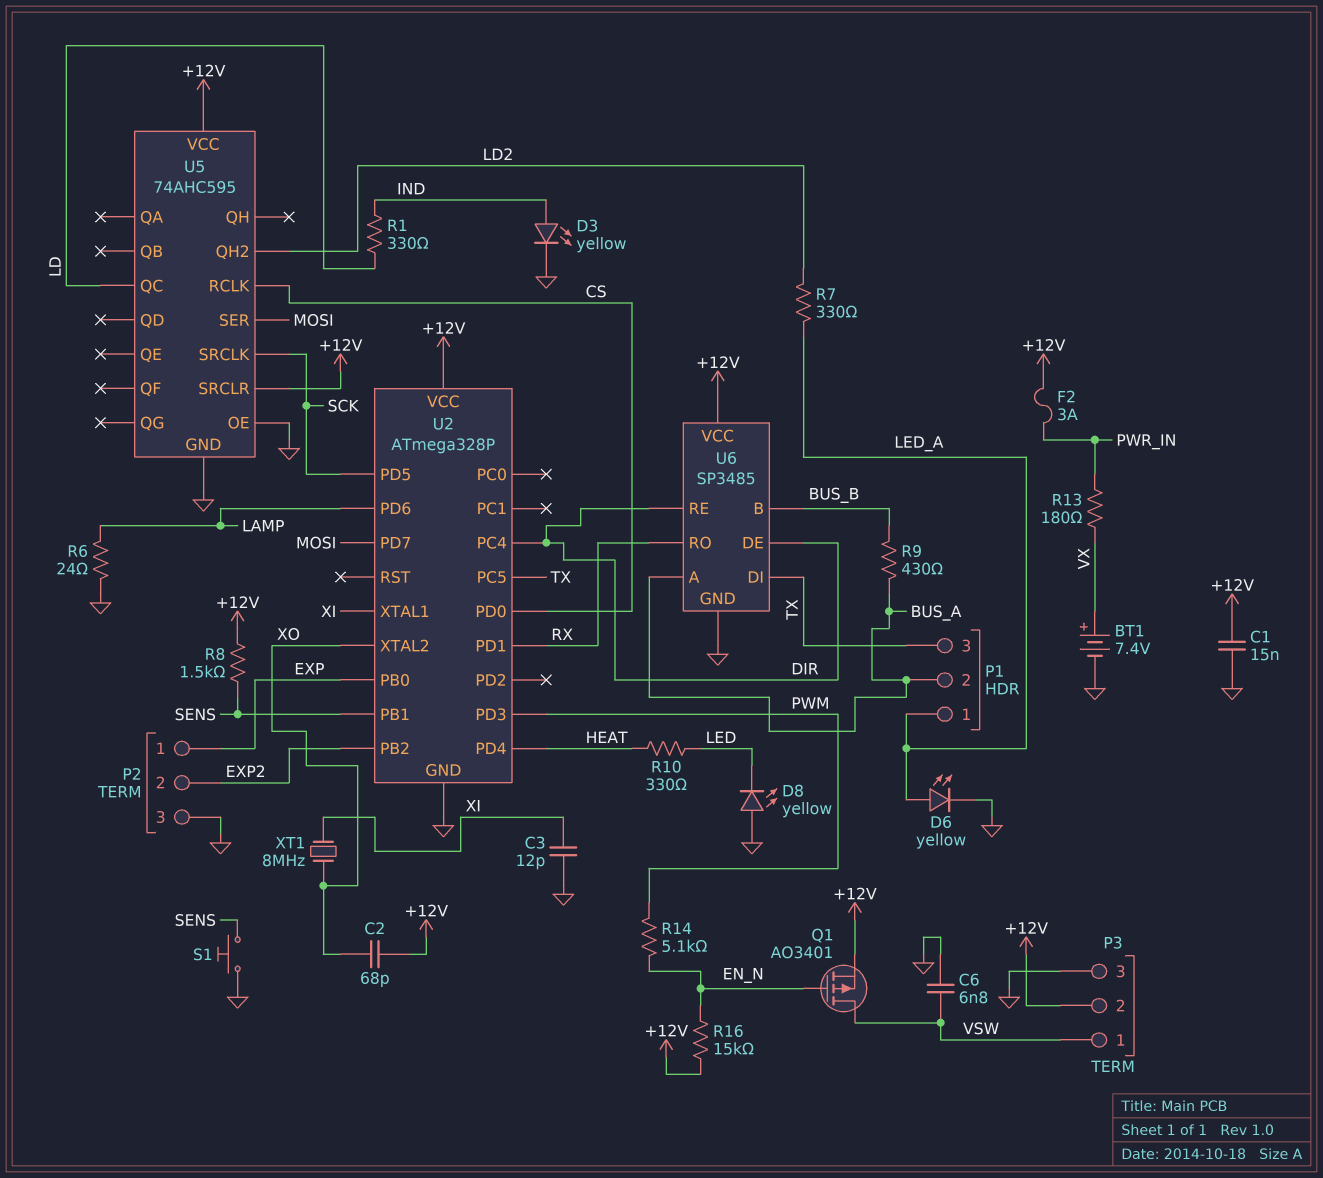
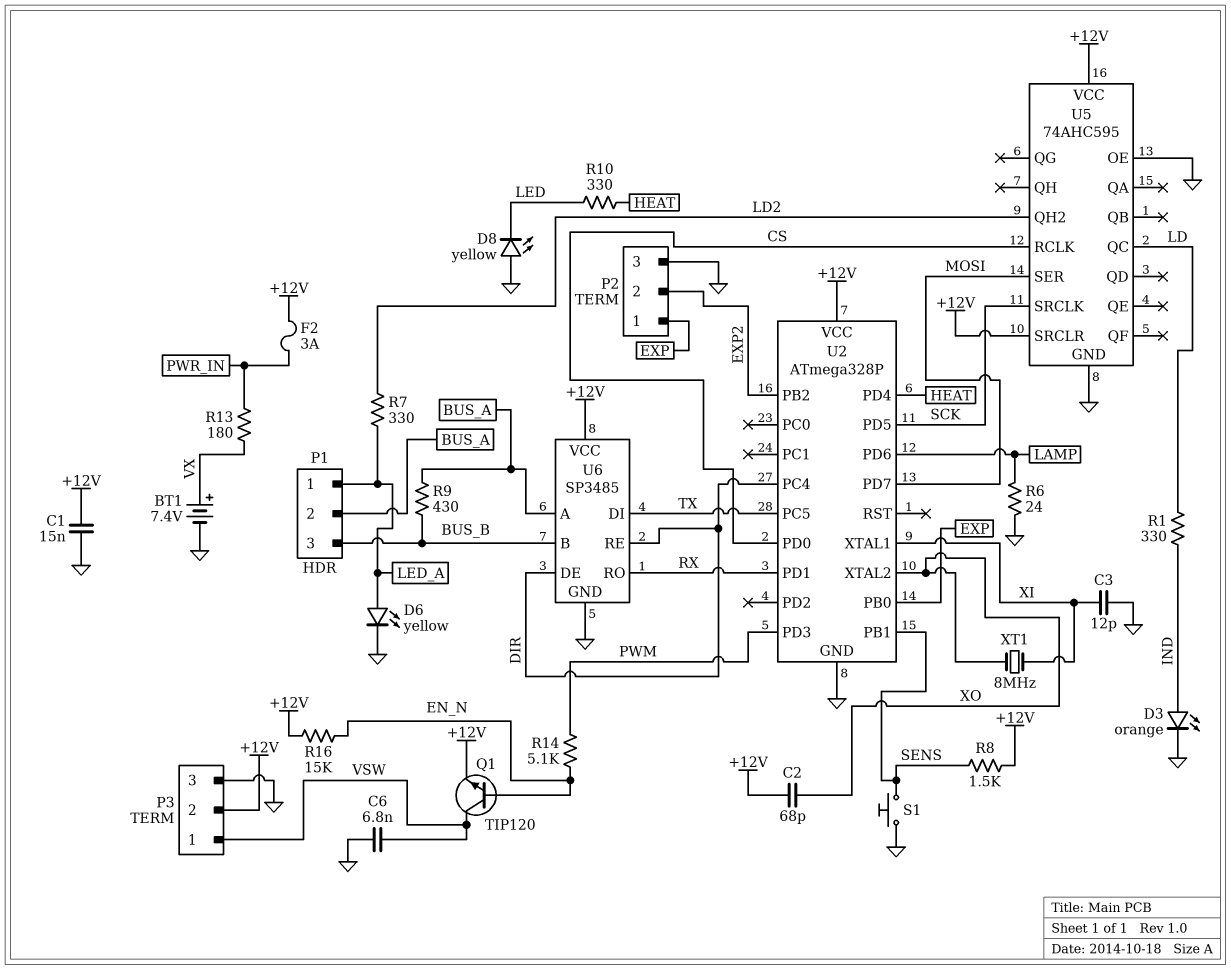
D3: LED yellow (A IND, K GND) -> LED orange (A IND, K GND)
P1 pin 3: TX -> BUS_B
Q1: PMOS AO3401 (G EN_N, D VSW, S +12V) -> NPN TIP120 (B EN_N, C VSW, E +12V)

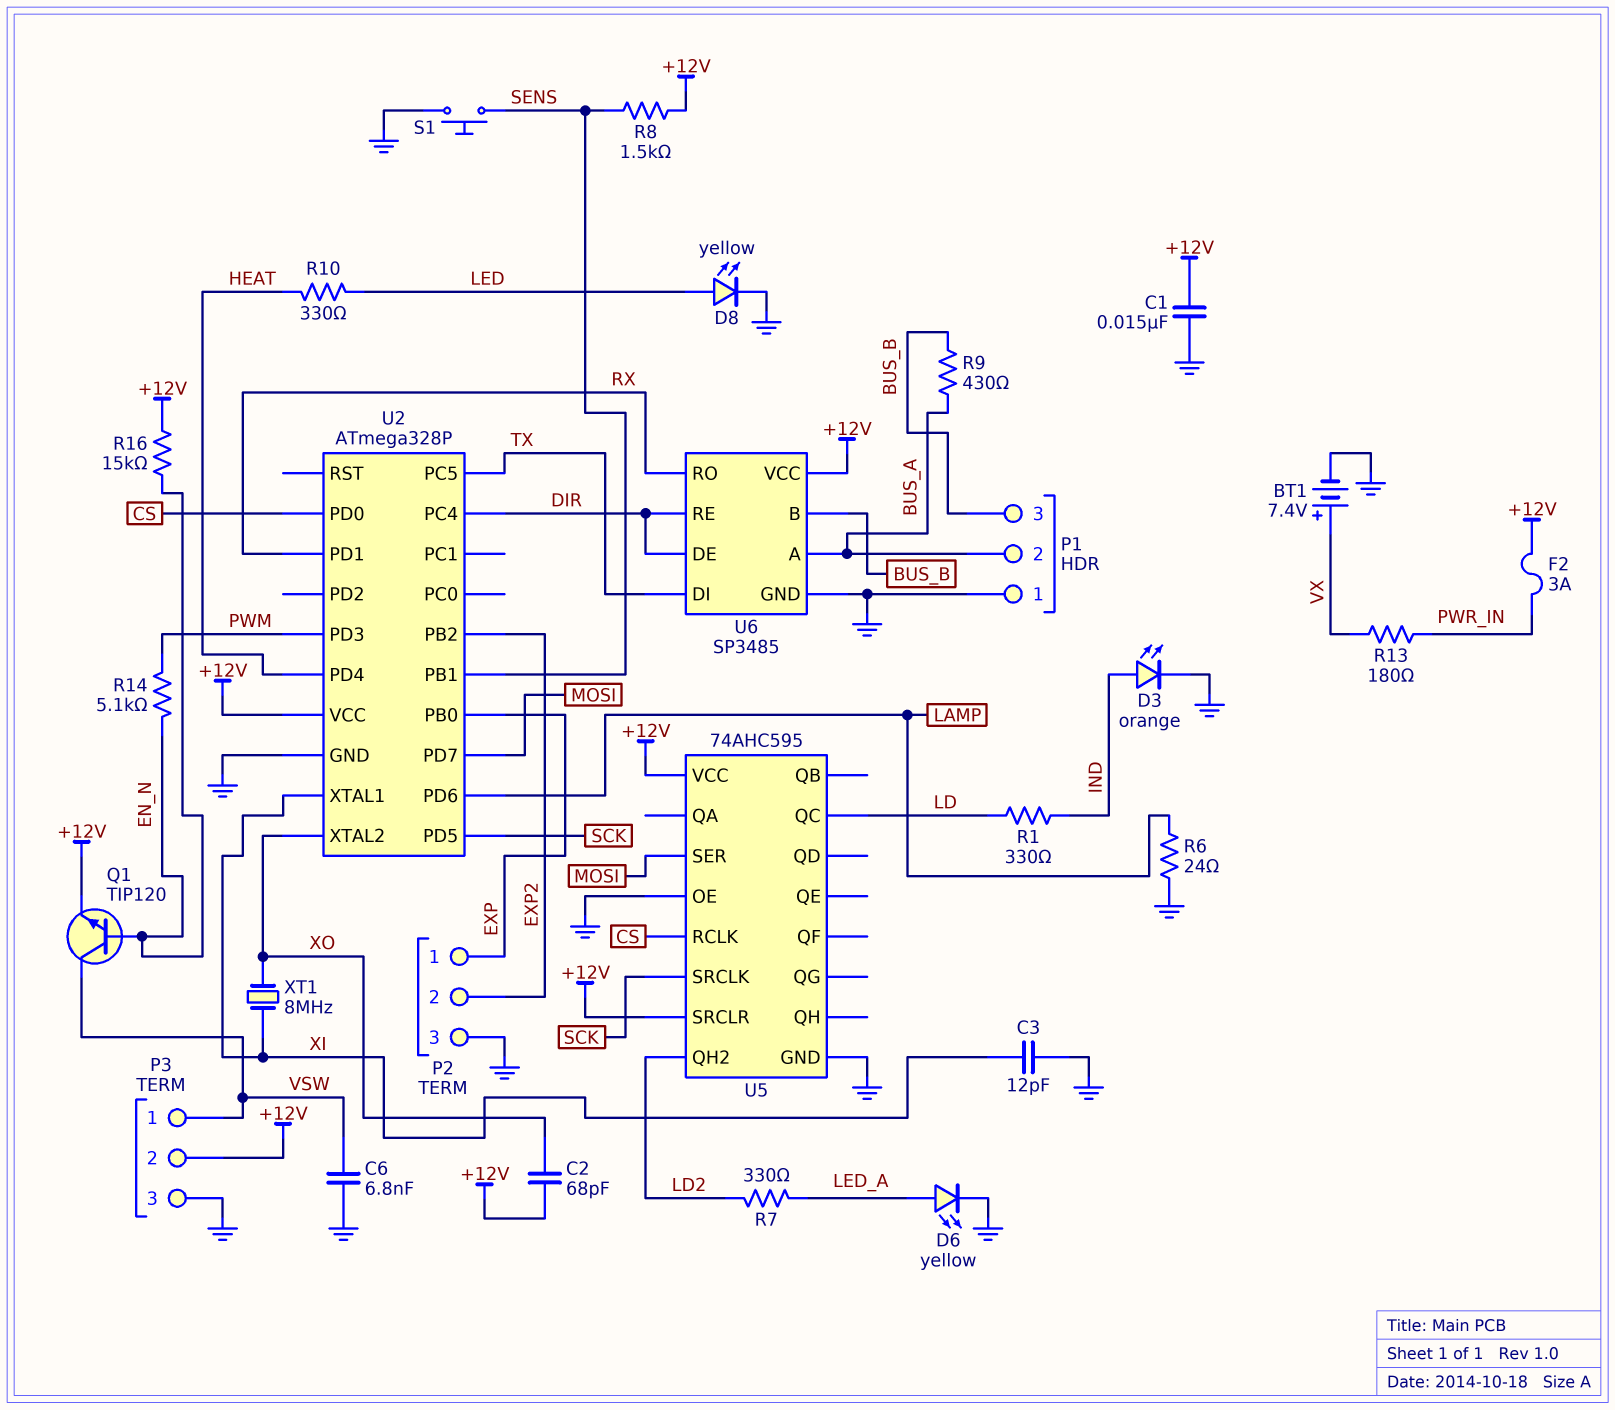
D8: LED yellow (A GND, K LED) -> LED yellow (A LED, K GND)
P1 pin 1: LED_A -> GND

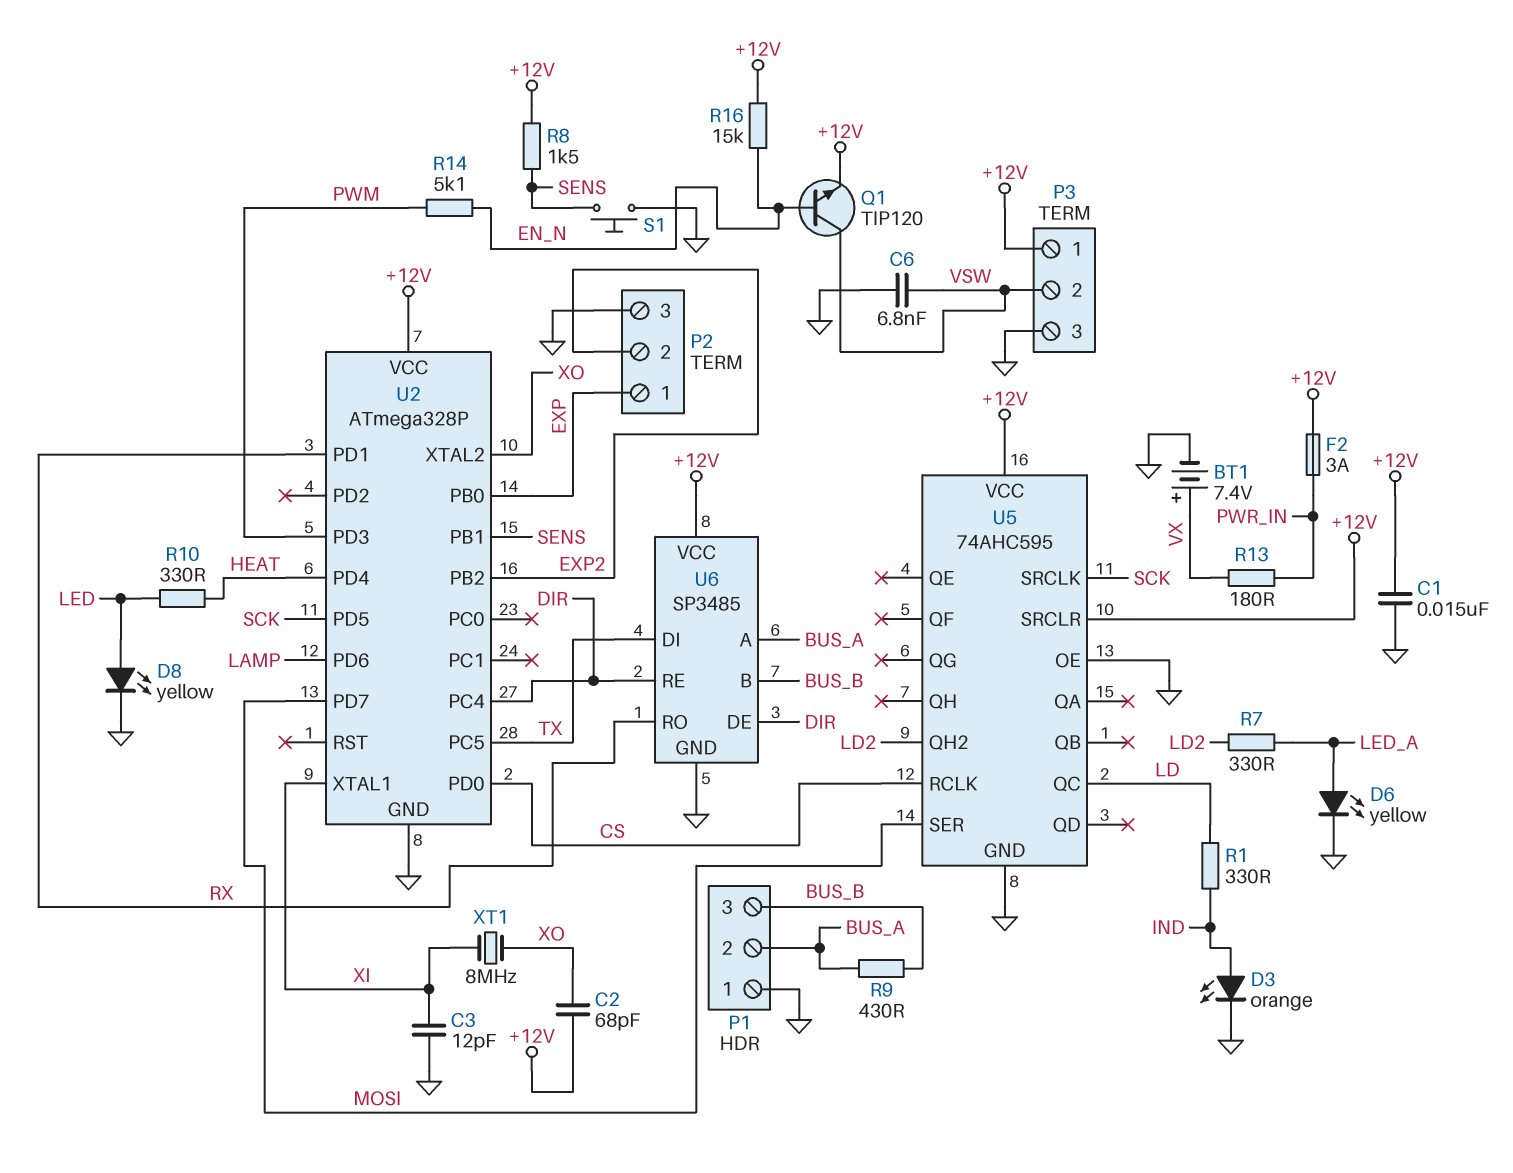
P3 pin 1: VSW -> +12V
P3 pin 2: +12V -> VSW
R6: 24 (GND, LAMP) -> none

